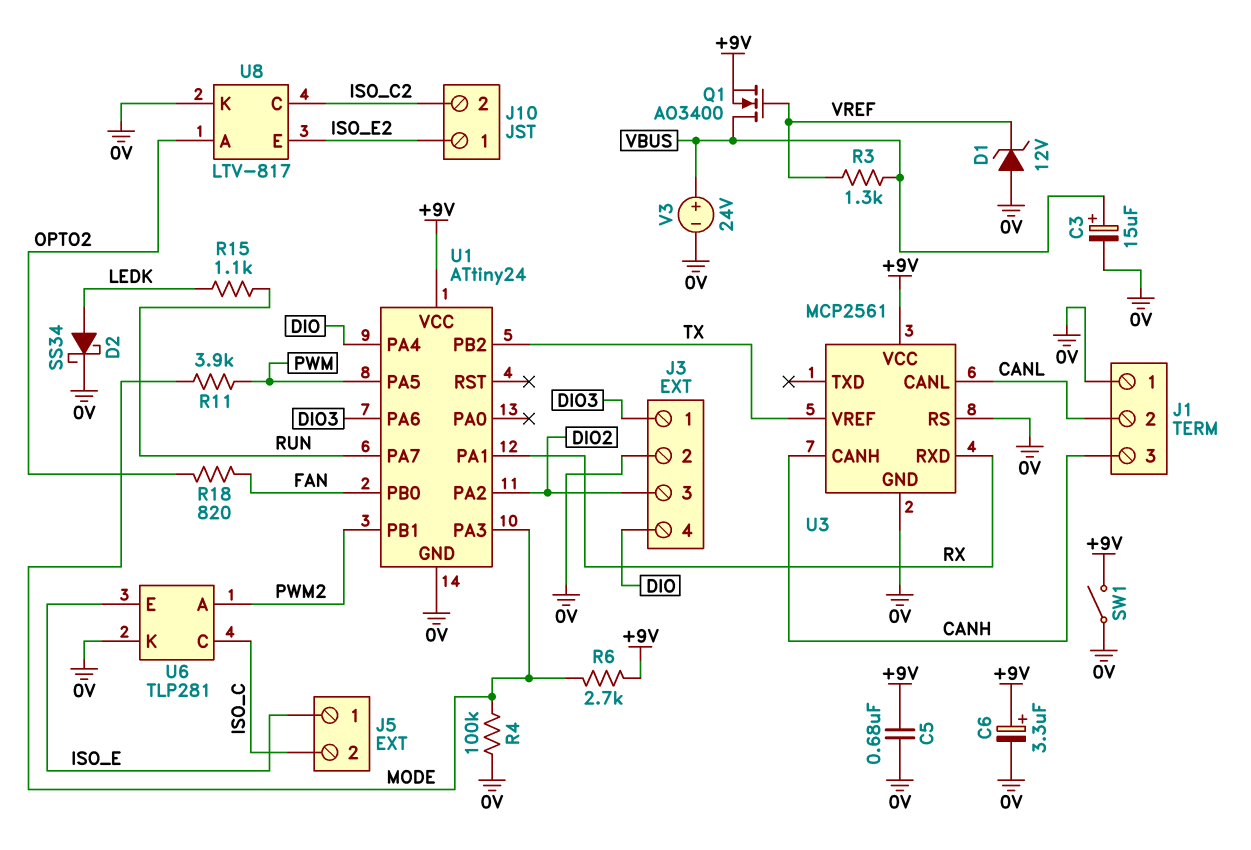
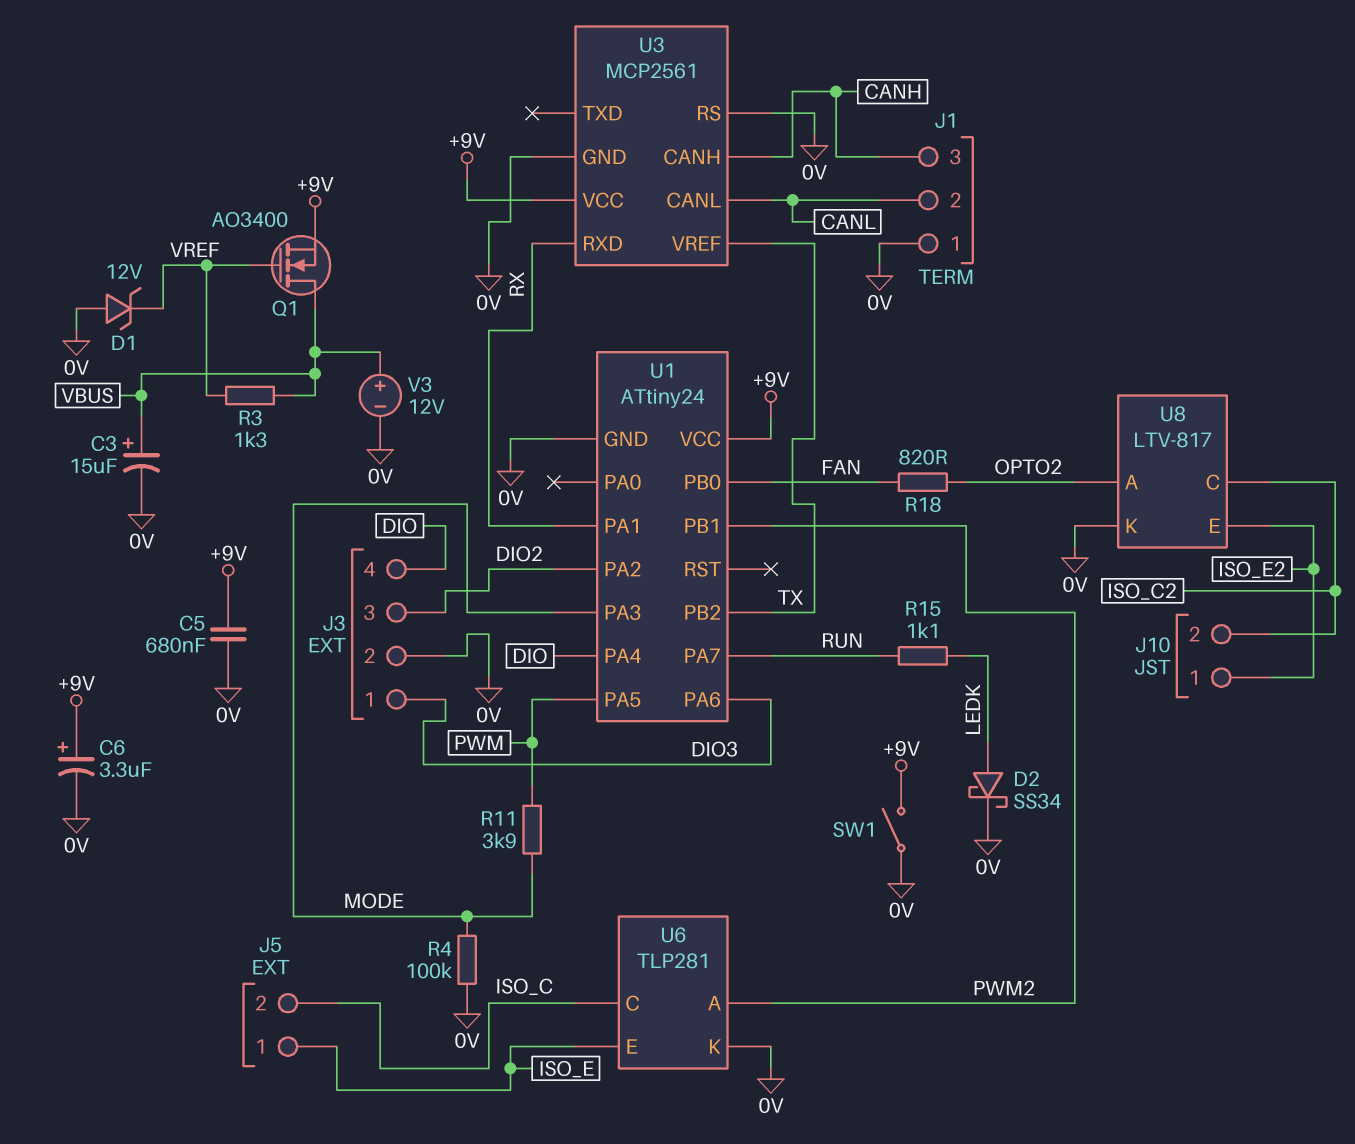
R6: 2.7k (+9V, MODE) -> none
V3: 24V (plus VBUS, minus 0V) -> 12V (plus VBUS, minus 0V)

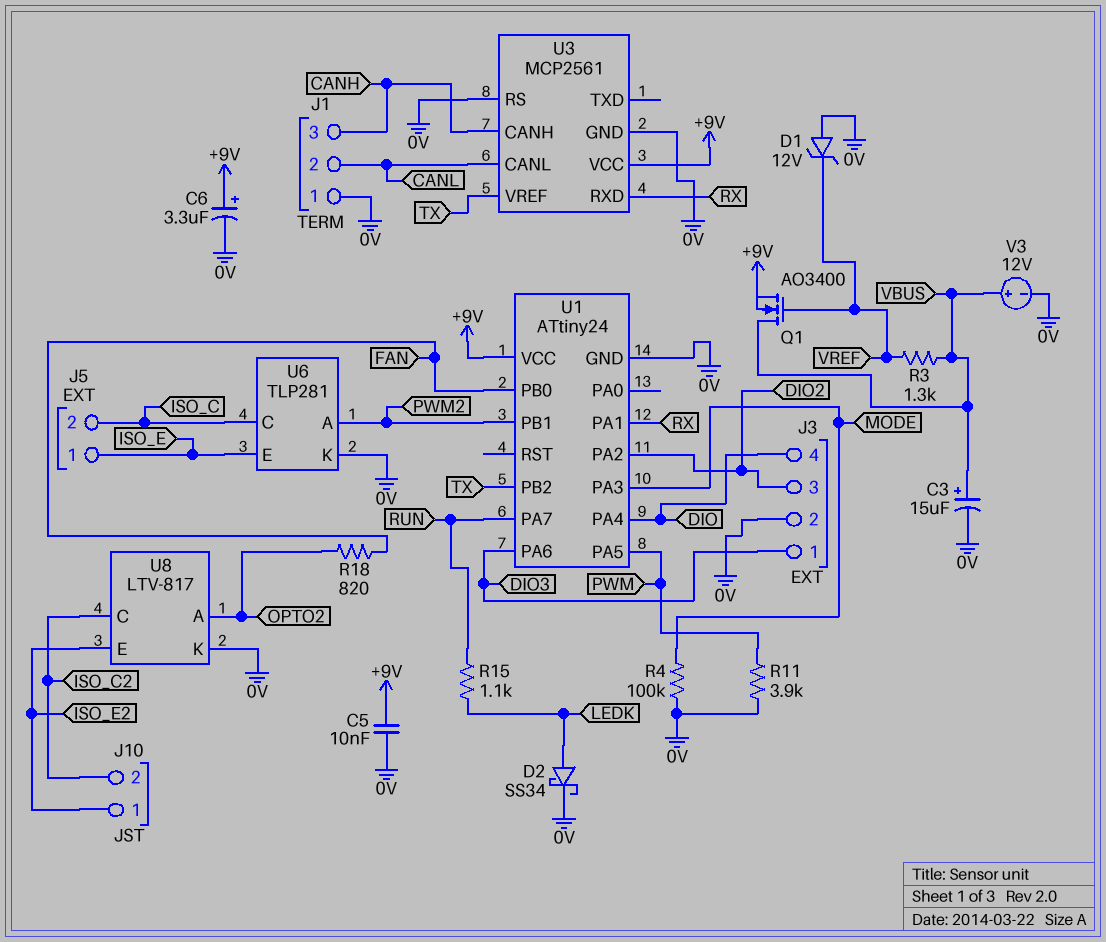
C5: 680nF (+9V, 0V) -> 10nF (+9V, 0V)
R11: 3.9k (MODE, PWM) -> 3.9k (0V, PWM)
SW1: switch (+9V, 0V) -> none

